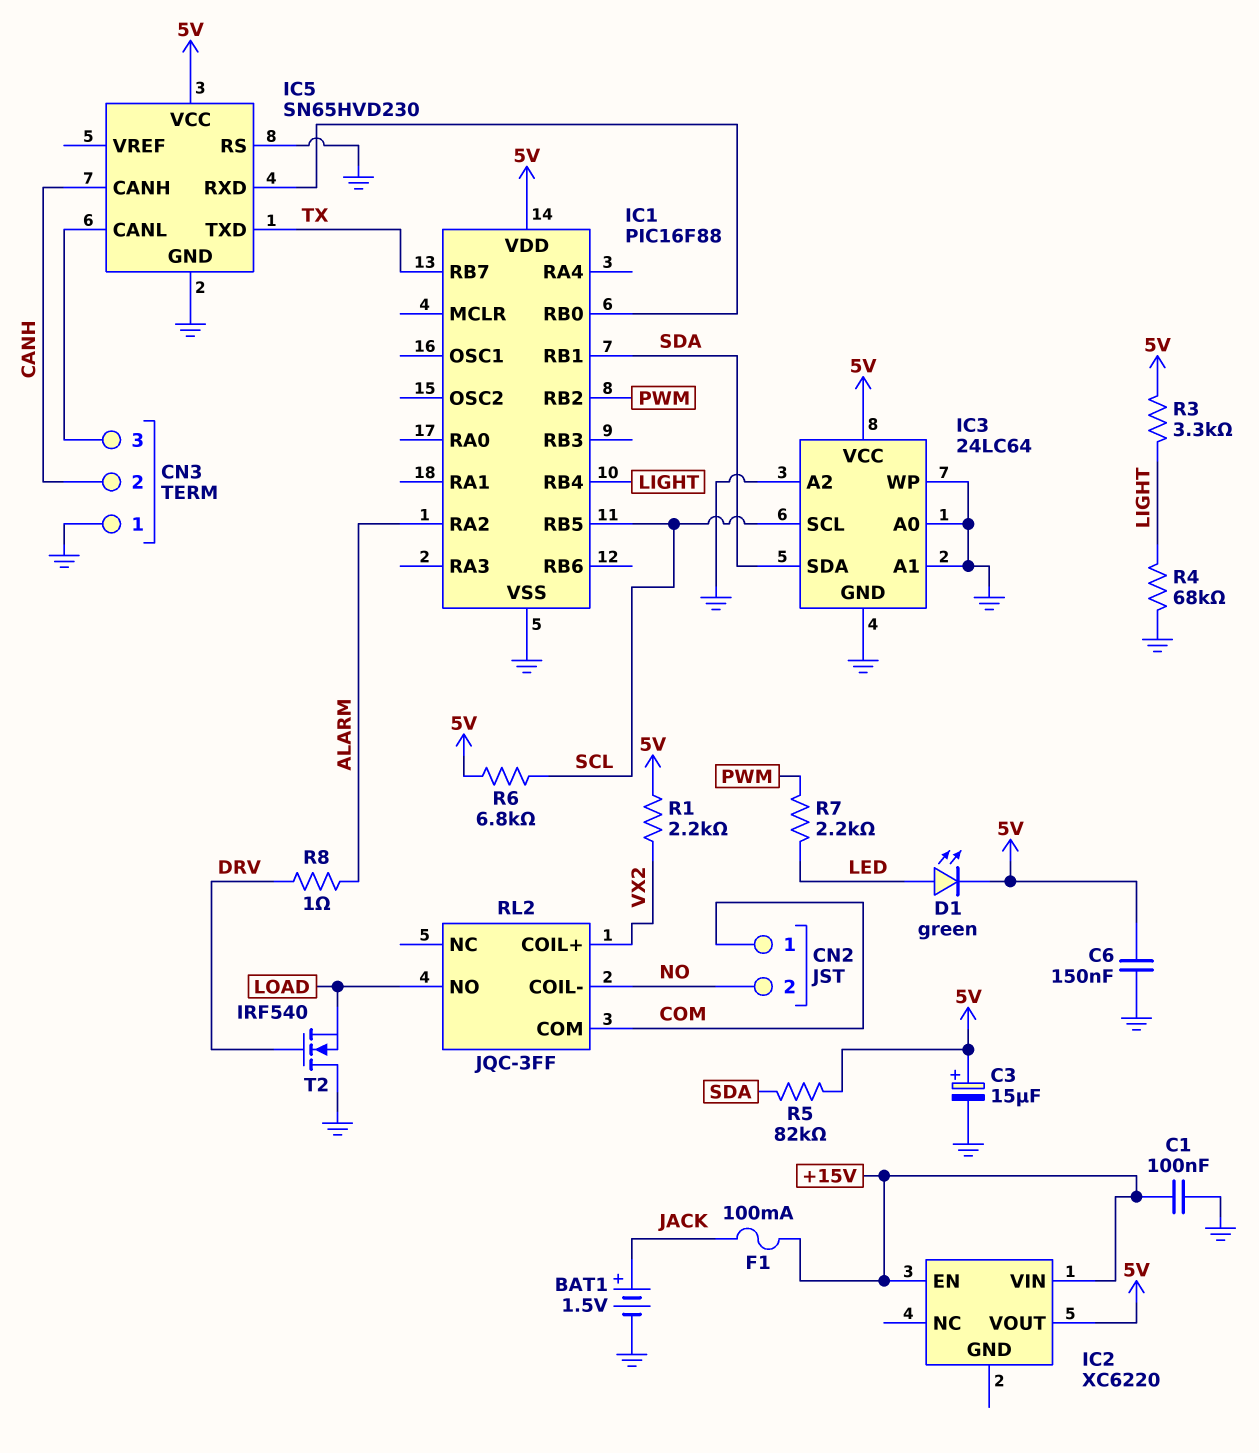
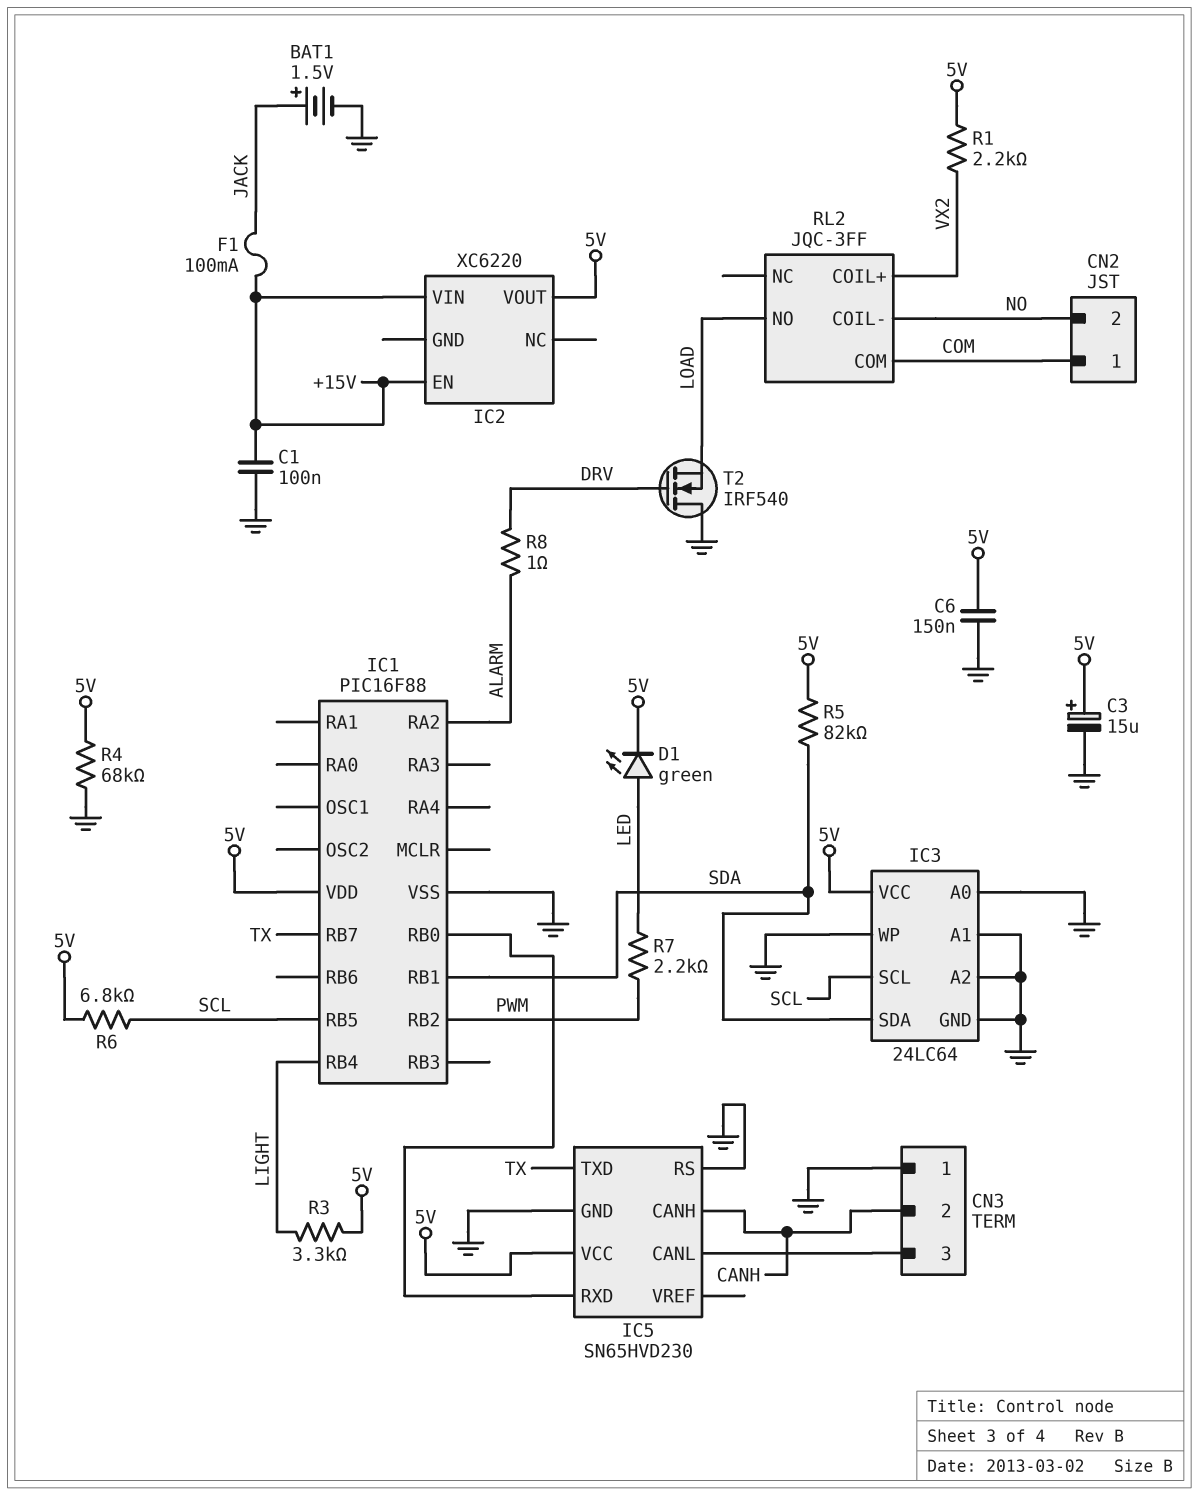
R4: 68k (GND, LIGHT) -> 68k (5V, GND)

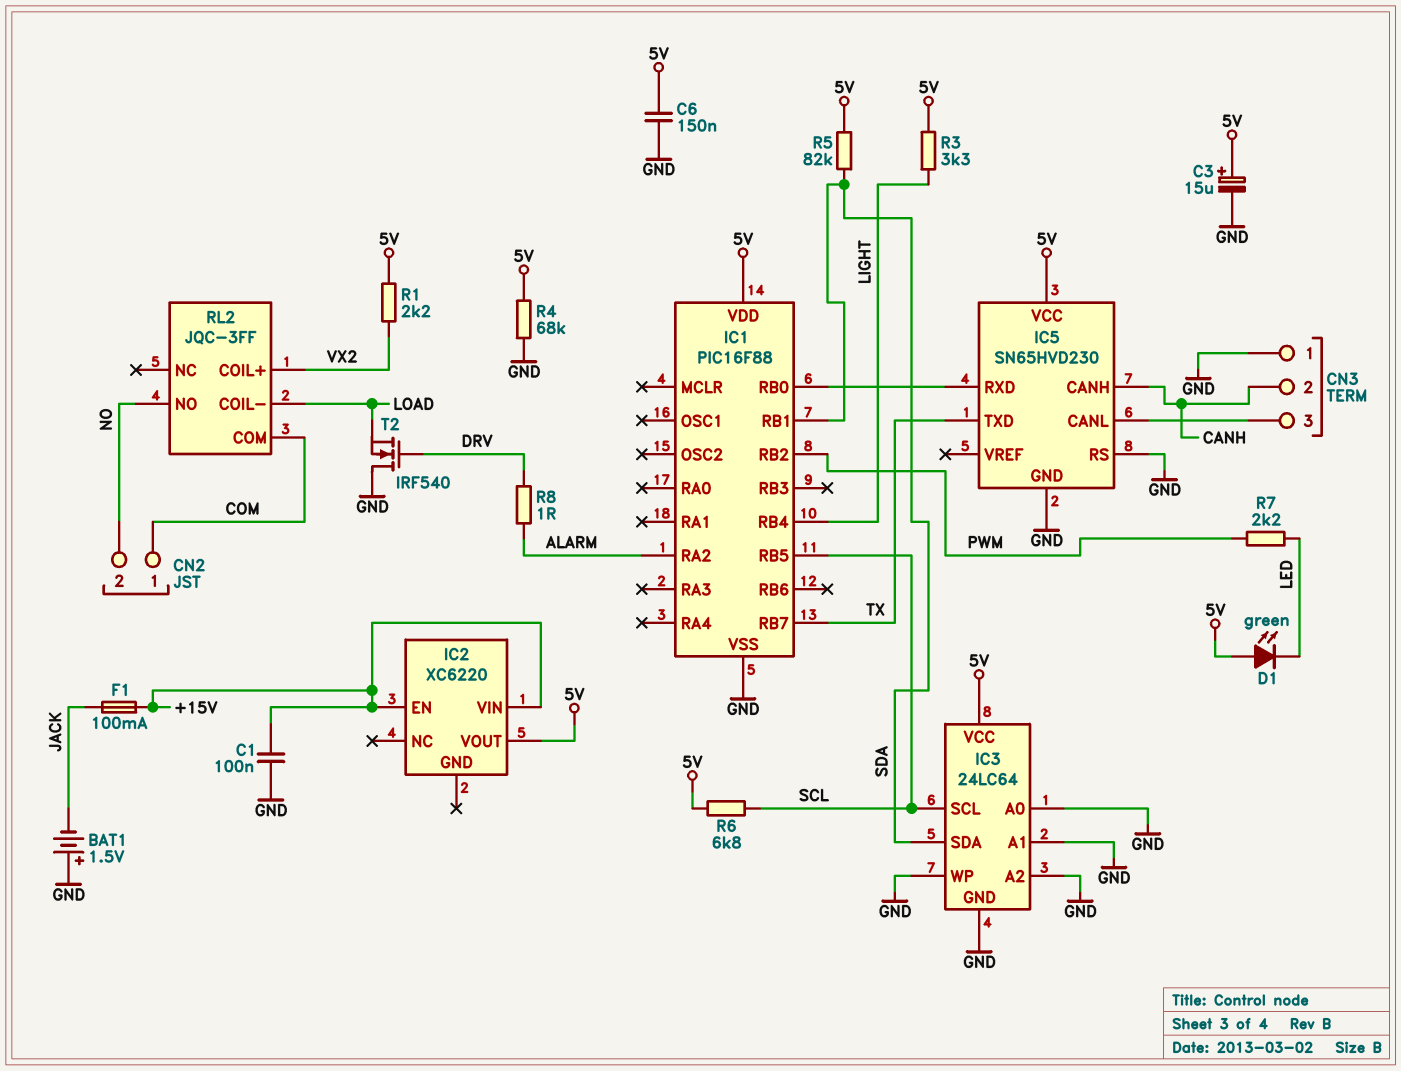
BAT1: 1.5V (plus JACK, minus GND) -> 1.5V (plus GND, minus JACK)
D1: LED green (A LED, K 5V) -> LED green (A 5V, K LED)
RL2 pin COIL-: NO -> LOAD
RL2 pin NO: LOAD -> NO

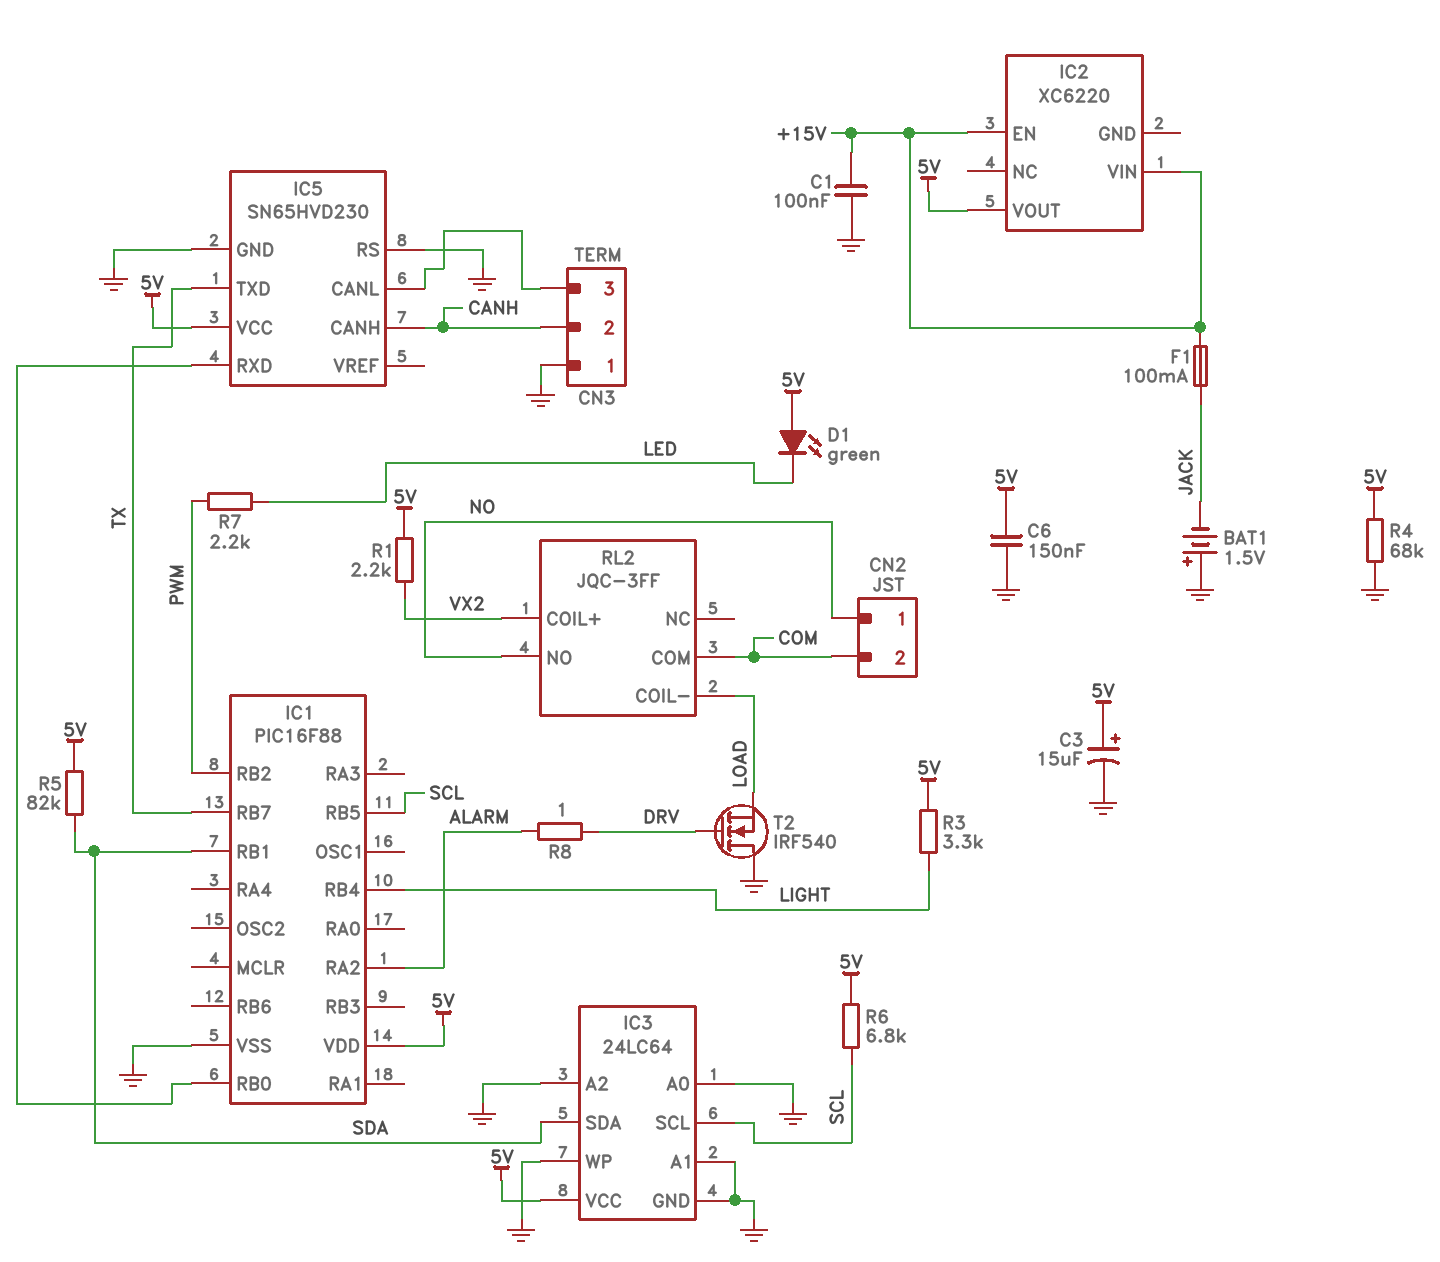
CN2 pin 1: COM -> NO
CN2 pin 2: NO -> COM

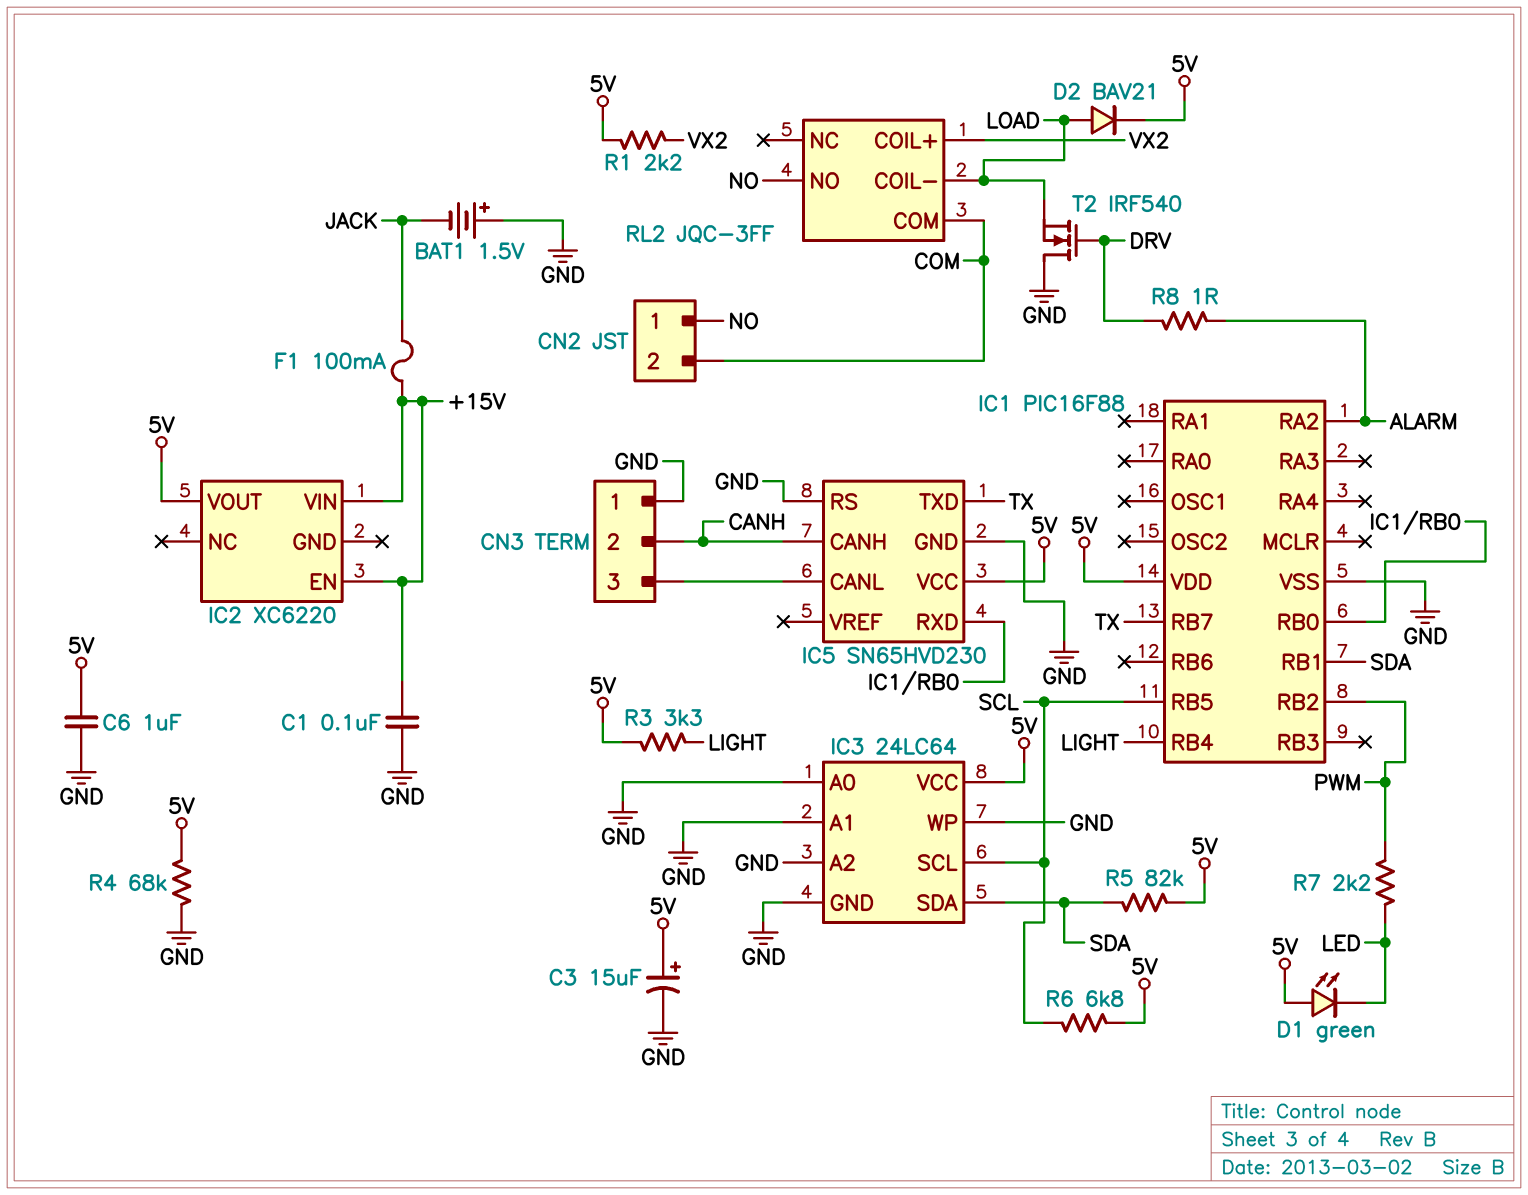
C6: 150nF (5V, GND) -> 1uF (5V, GND)
D2: none -> diode BAV21 (A LOAD, K 5V)

